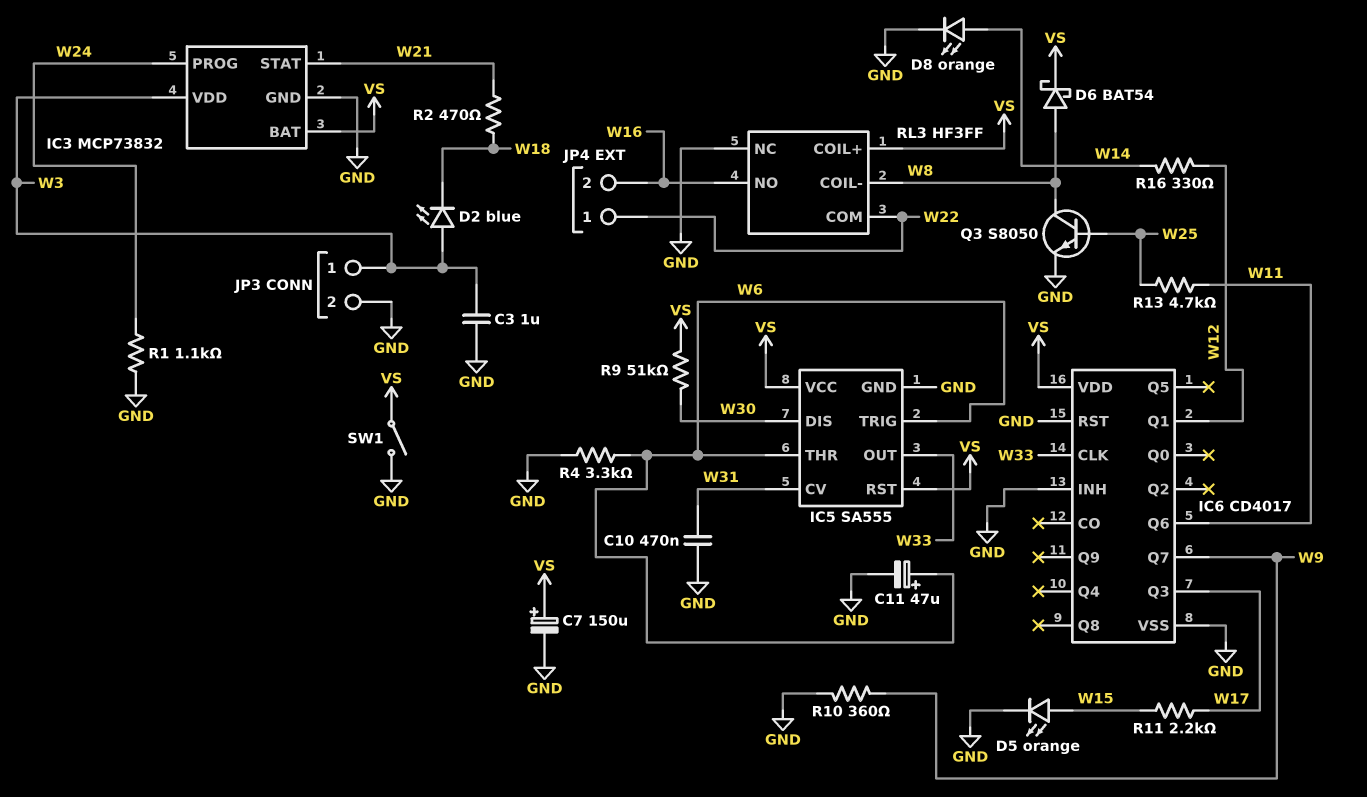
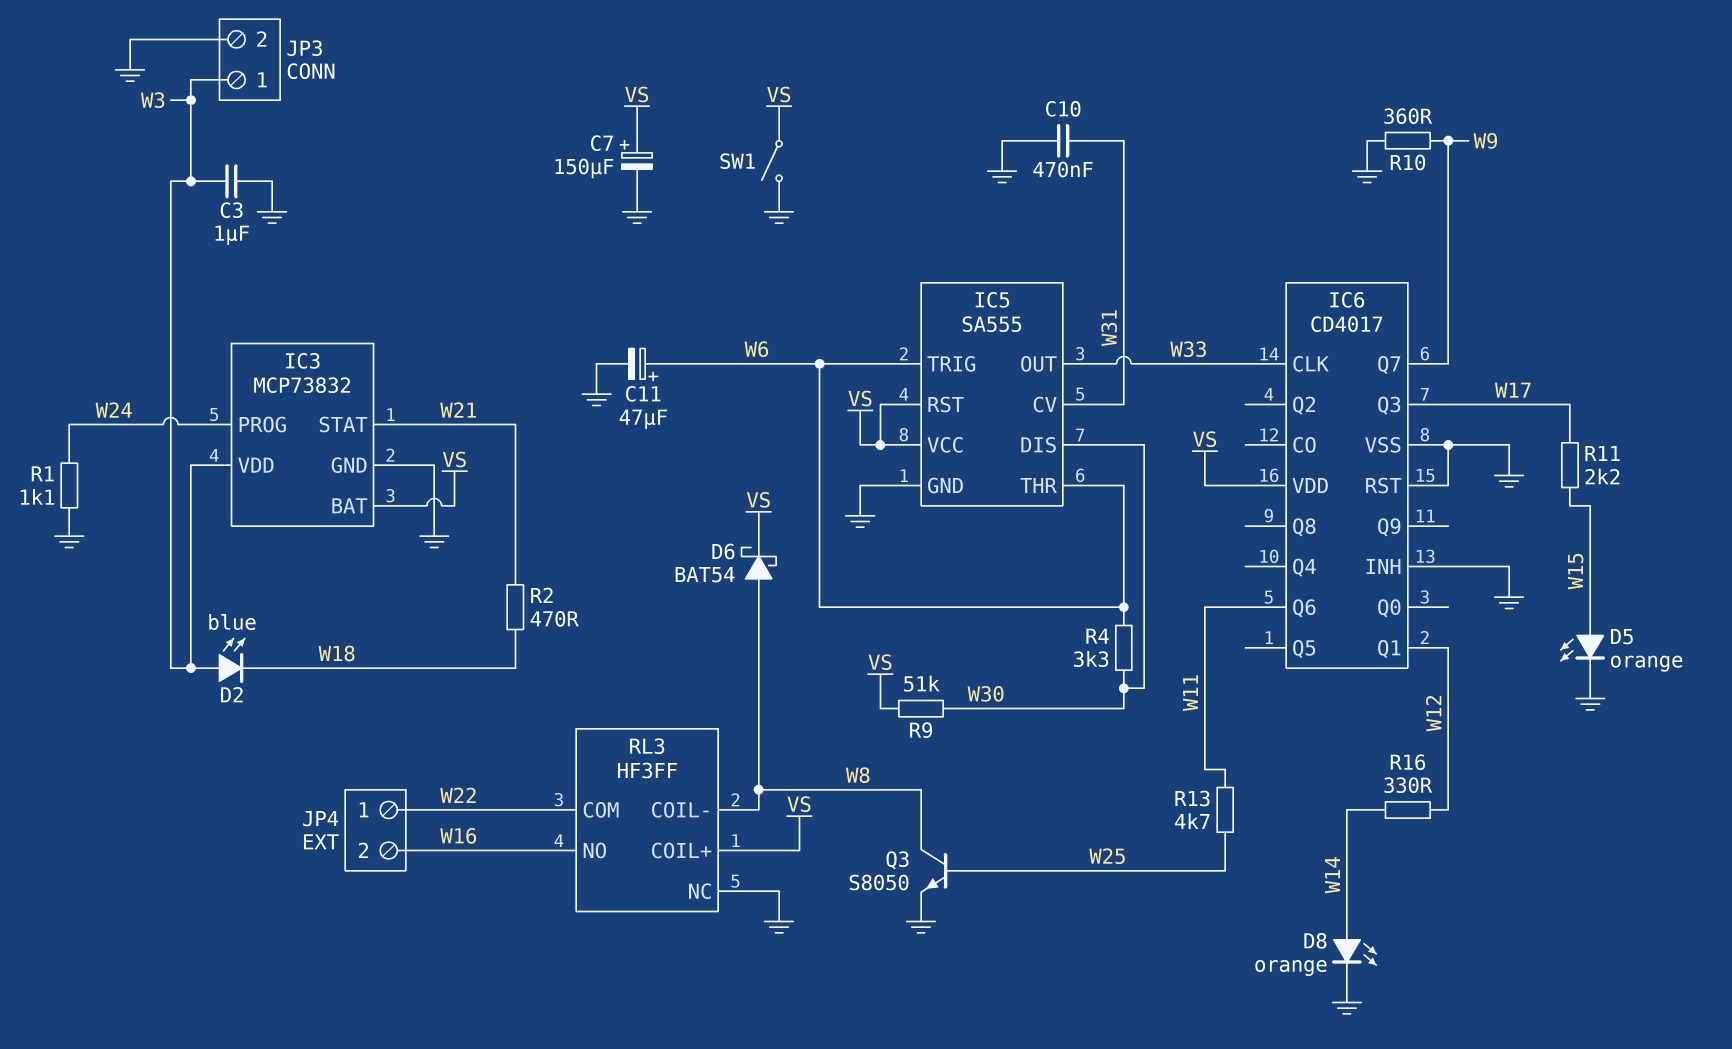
R4: 3.3k (GND, W6) -> 3.3k (W6, W30)

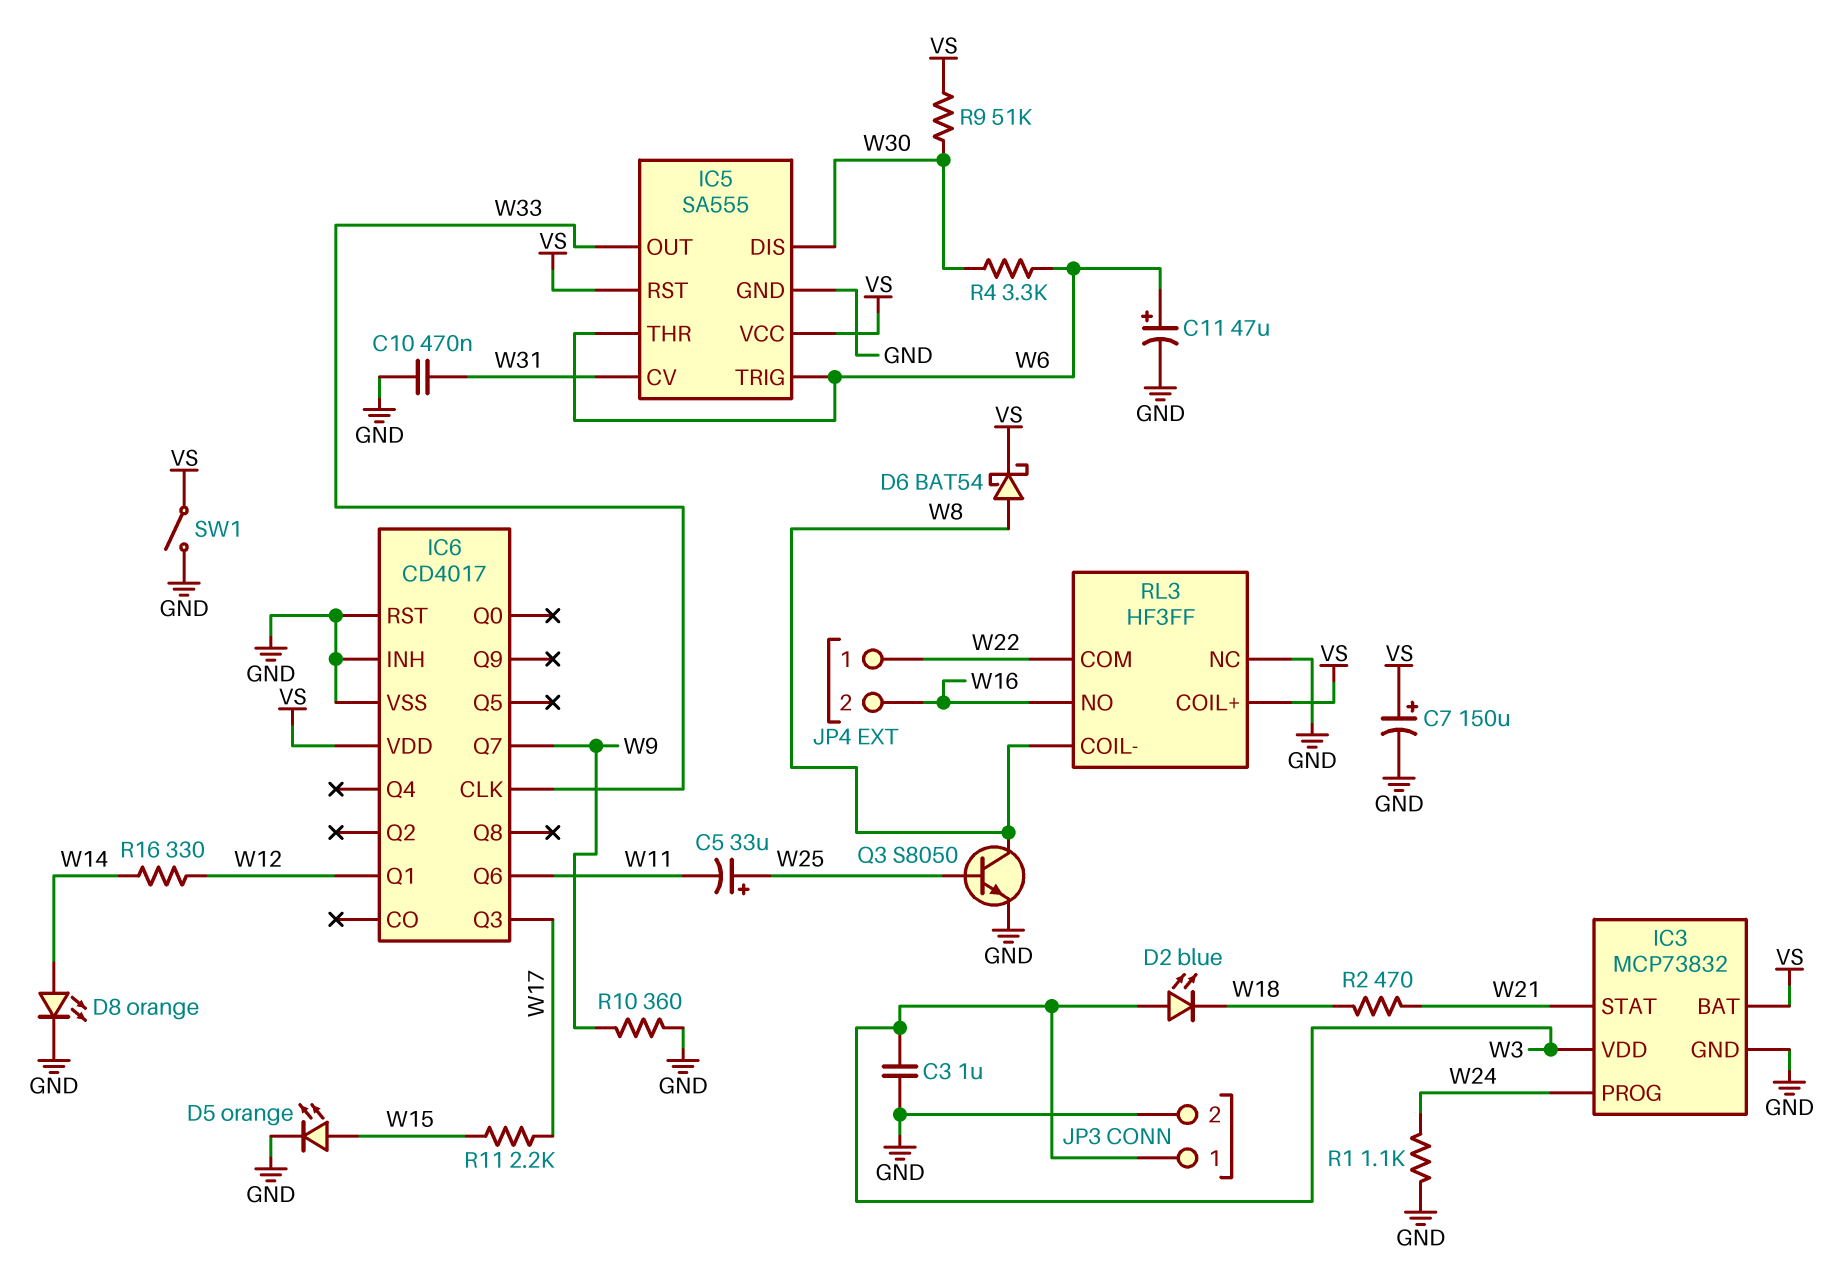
C5: none -> 33uF (plus W25, minus W11)
R13: 4.7k (W11, W25) -> none

